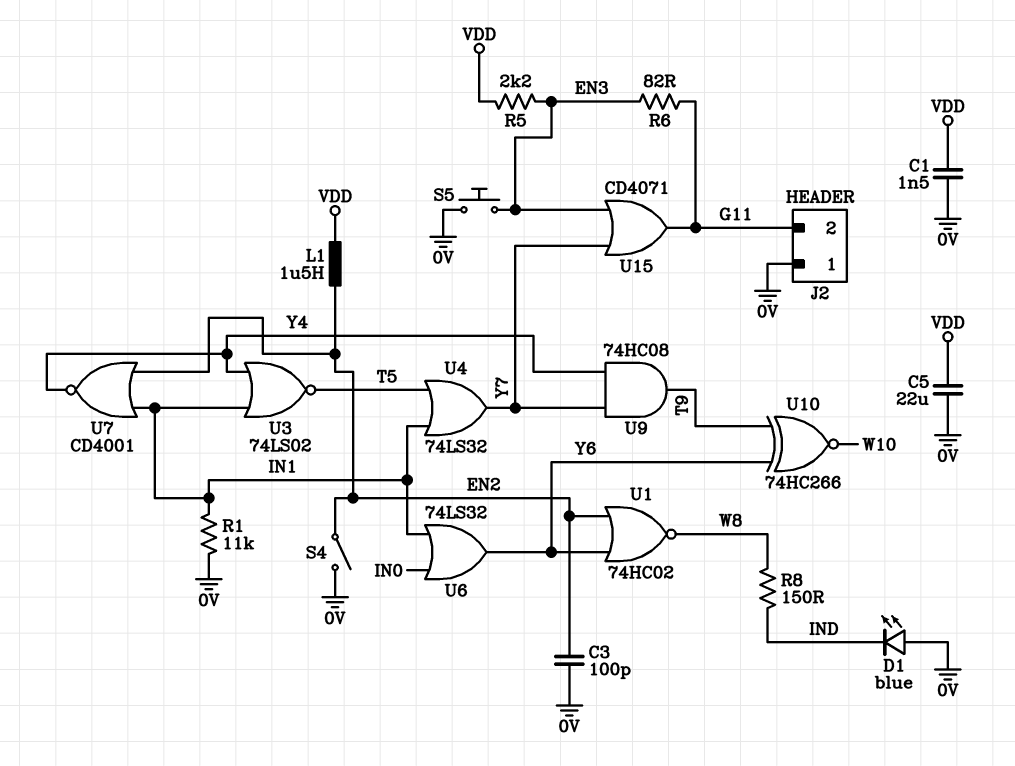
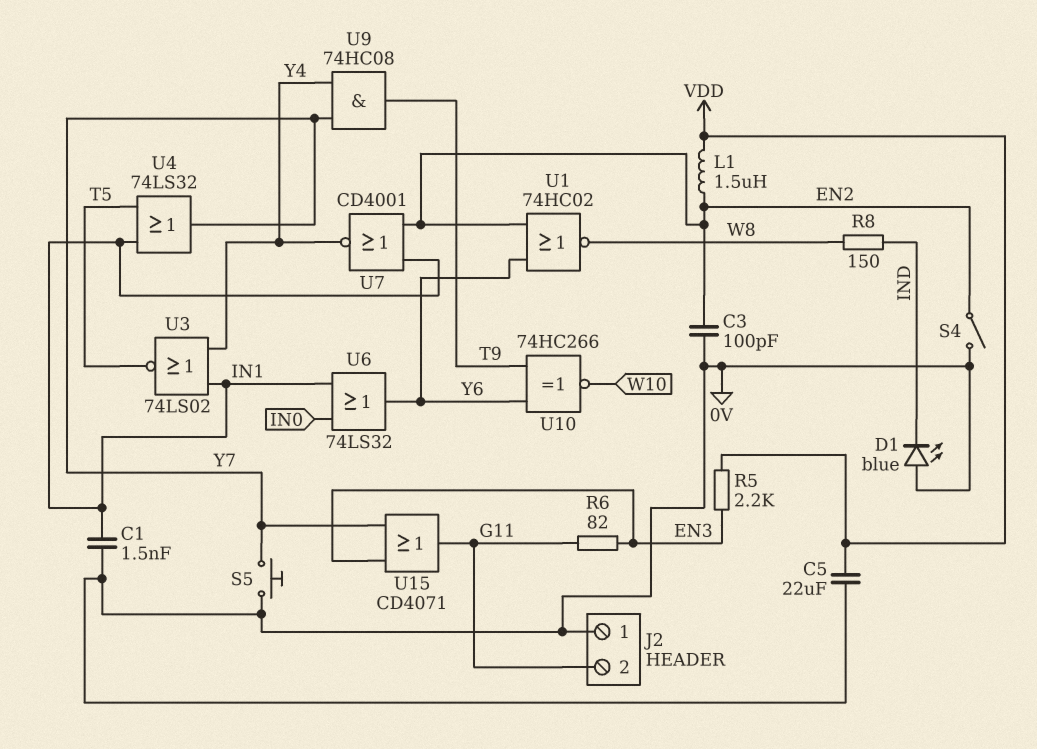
C1: 1.5nF (0V, VDD) -> 1.5nF (0V, IN1)
R1: 11k (0V, IN1) -> none
S5: button (0V, EN3) -> button (0V, Y7)

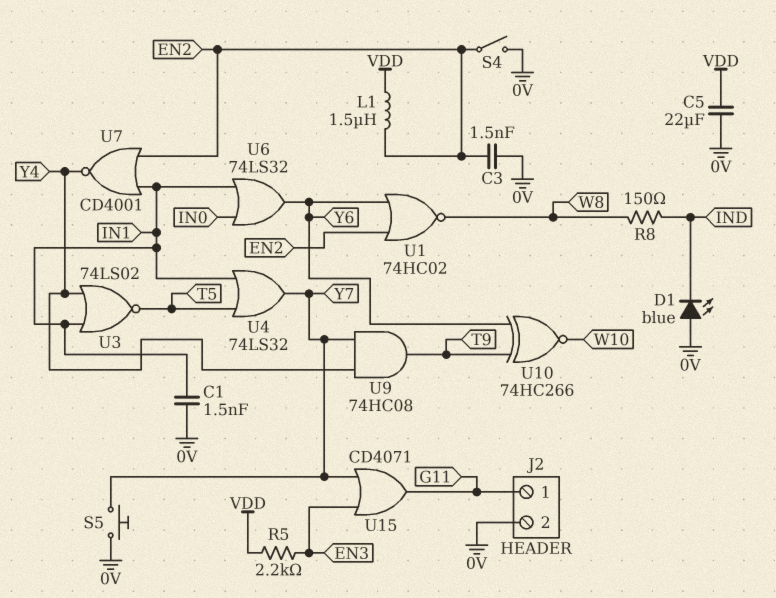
C3: 100pF (0V, EN2) -> 1.5nF (0V, EN2)
J2 pin 1: 0V -> G11
J2 pin 2: G11 -> 0V
R6: 82 (EN3, G11) -> none

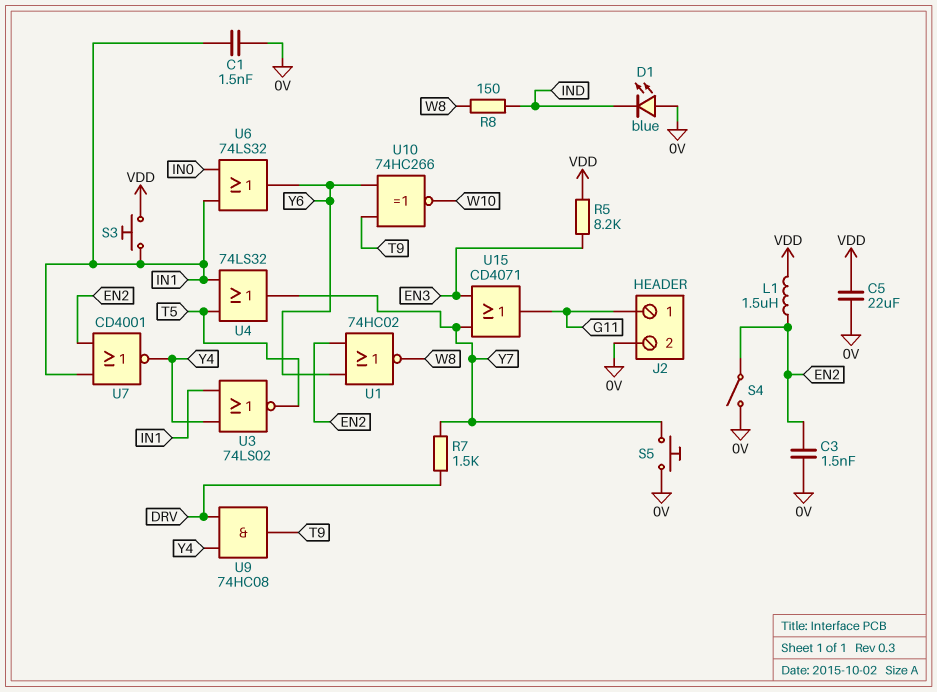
R5: 2.2k (EN3, VDD) -> 8.2k (EN3, VDD)
R7: none -> 1.5k (DRV, Y7)
S3: none -> button (IN1, VDD)
U9: AND 74HC08 (in Y4, in Y7, out T9) -> AND 74HC08 (in DRV, in Y4, out T9)

